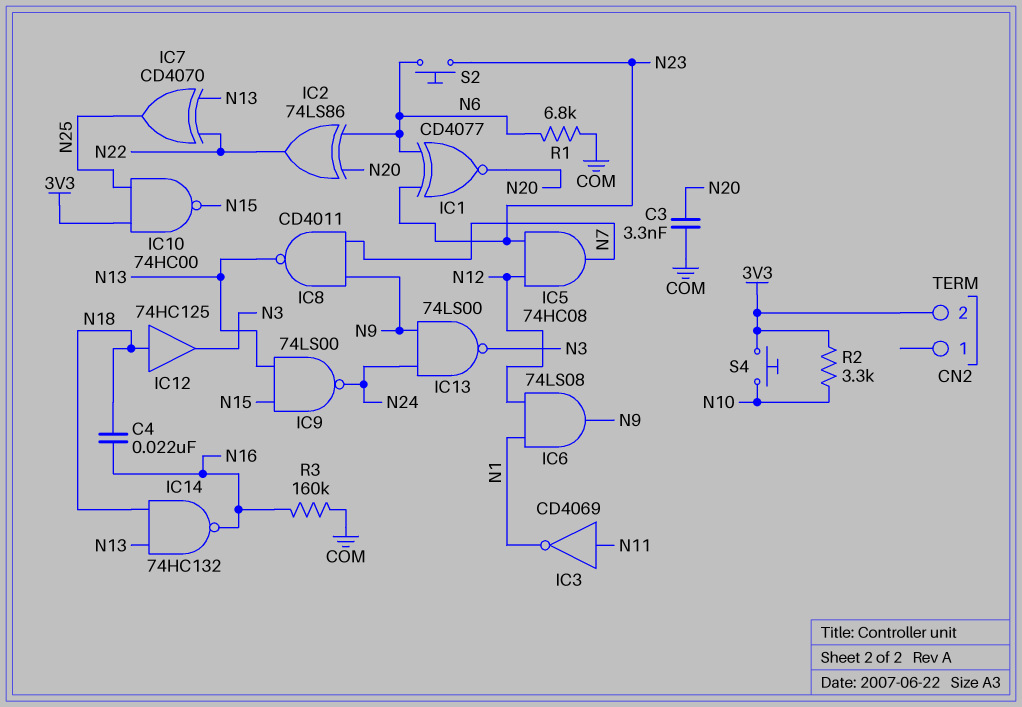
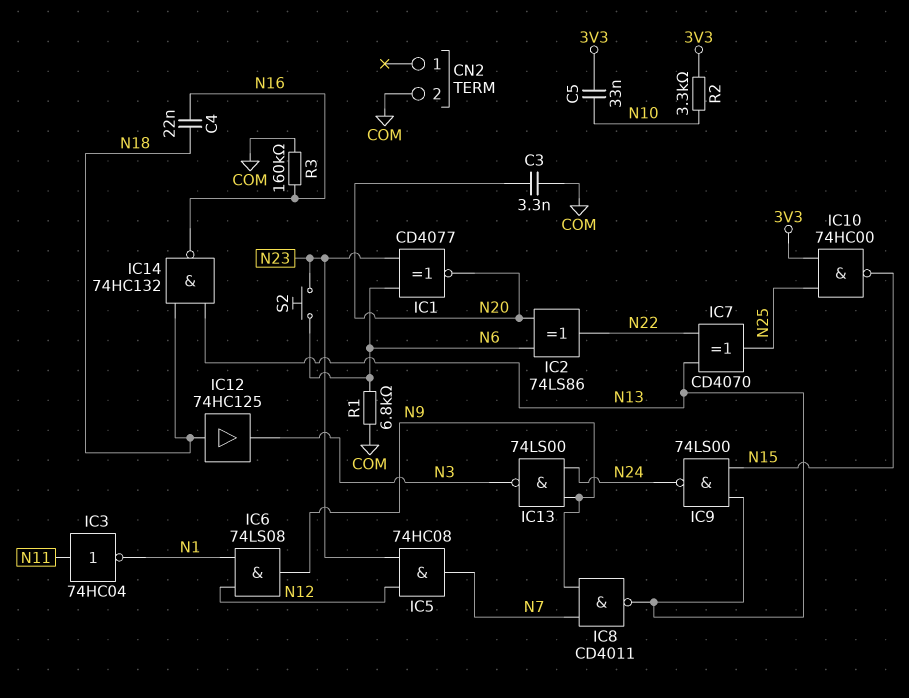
C5: none -> 33nF (3V3, N10)
CN2 pin 2: 3V3 -> COM
IC3: NOT CD4069 (in N11, out N1) -> NOT 74HC04 (in N11, out N1)
S4: button (3V3, N10) -> none

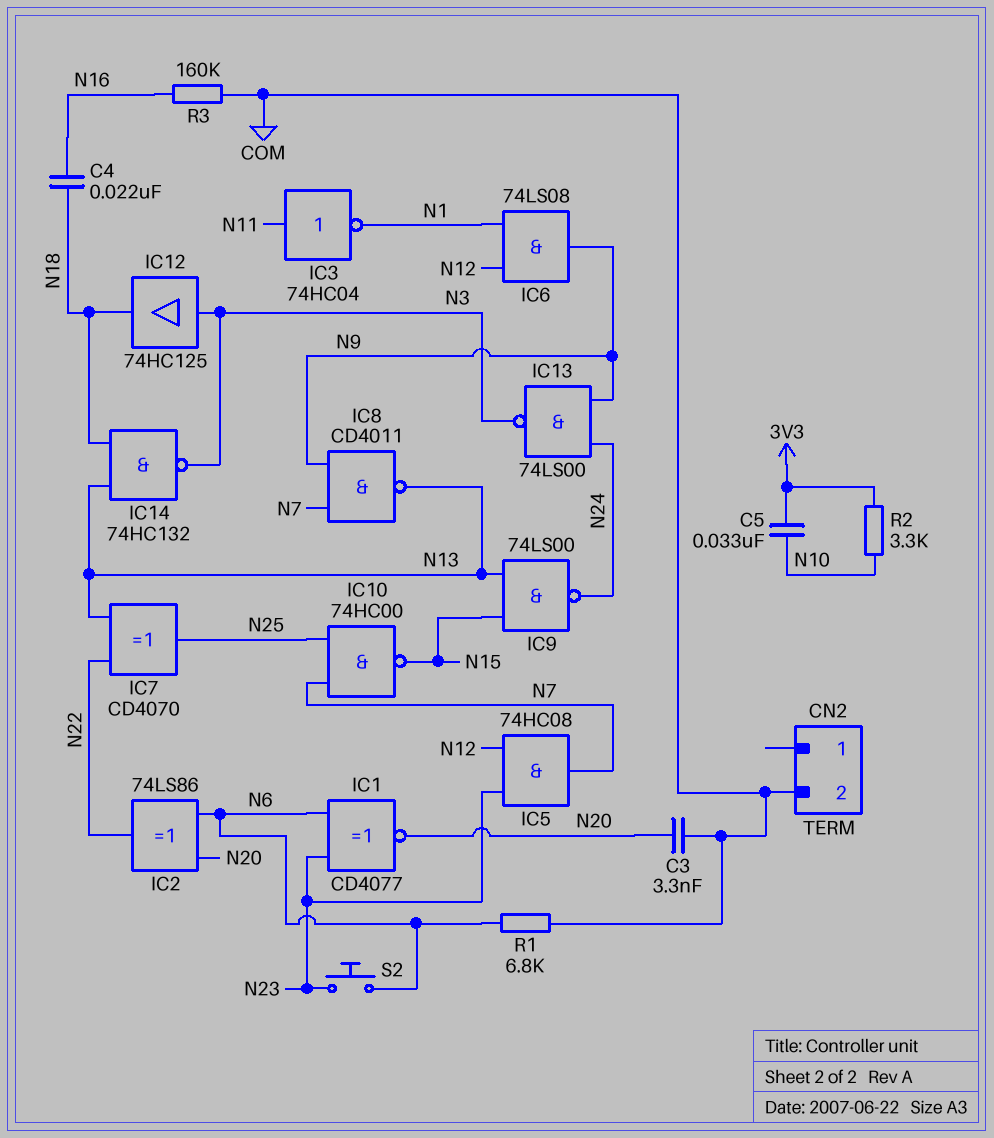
IC10: NAND 74HC00 (in 3V3, in N25, out N15) -> NAND 74HC00 (in N7, in N25, out N15)
IC12: buffer 74HC125 (in N18, out N3) -> buffer 74HC125 (in N3, out N18)
IC14: NAND 74HC132 (in N13, in N18, out N16) -> NAND 74HC132 (in N13, in N18, out N3)

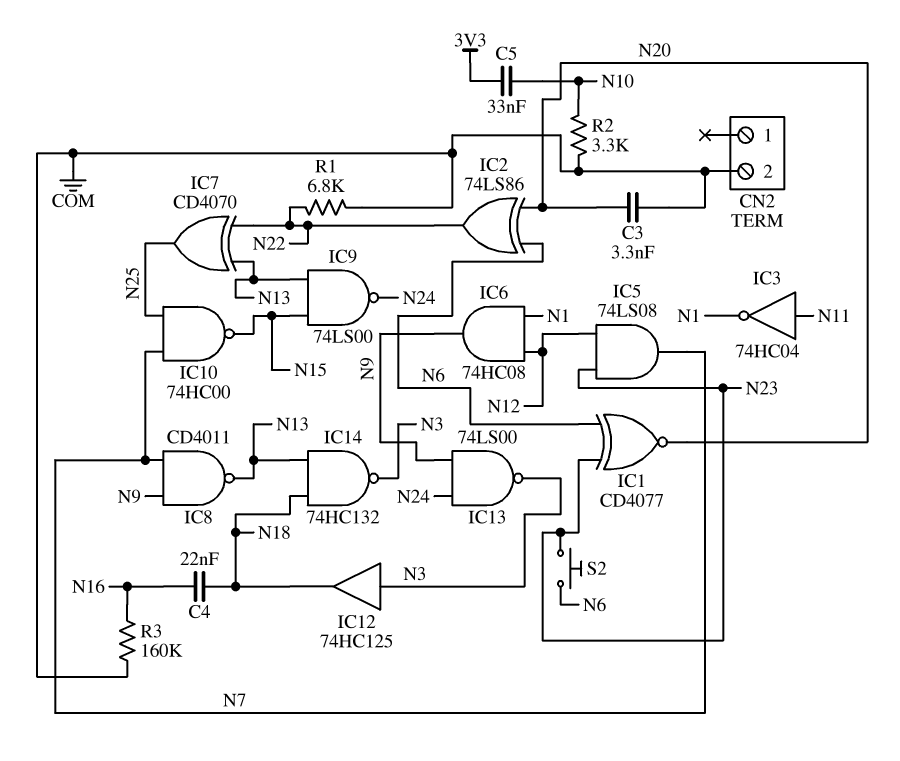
IC5: AND 74HC08 (in N12, in N23, out N7) -> AND 74LS08 (in N12, in N23, out N7)
IC6: AND 74LS08 (in N1, in N12, out N9) -> AND 74HC08 (in N1, in N12, out N9)
R1: 6.8k (COM, N6) -> 6.8k (COM, N22)
R2: 3.3k (3V3, N10) -> 3.3k (COM, N10)

